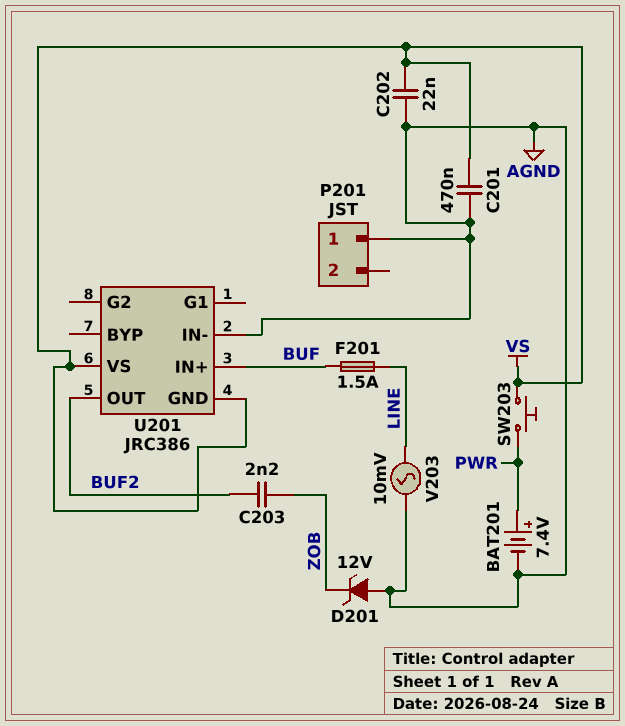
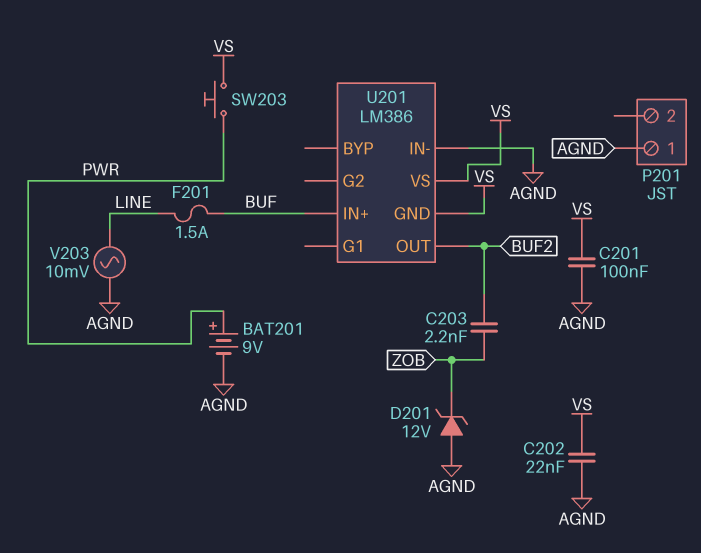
BAT201: 7.4V (plus PWR, minus AGND) -> 9V (plus PWR, minus AGND)
C201: 470nF (AGND, VS) -> 100nF (AGND, VS)
U201: JRC386 -> LM386

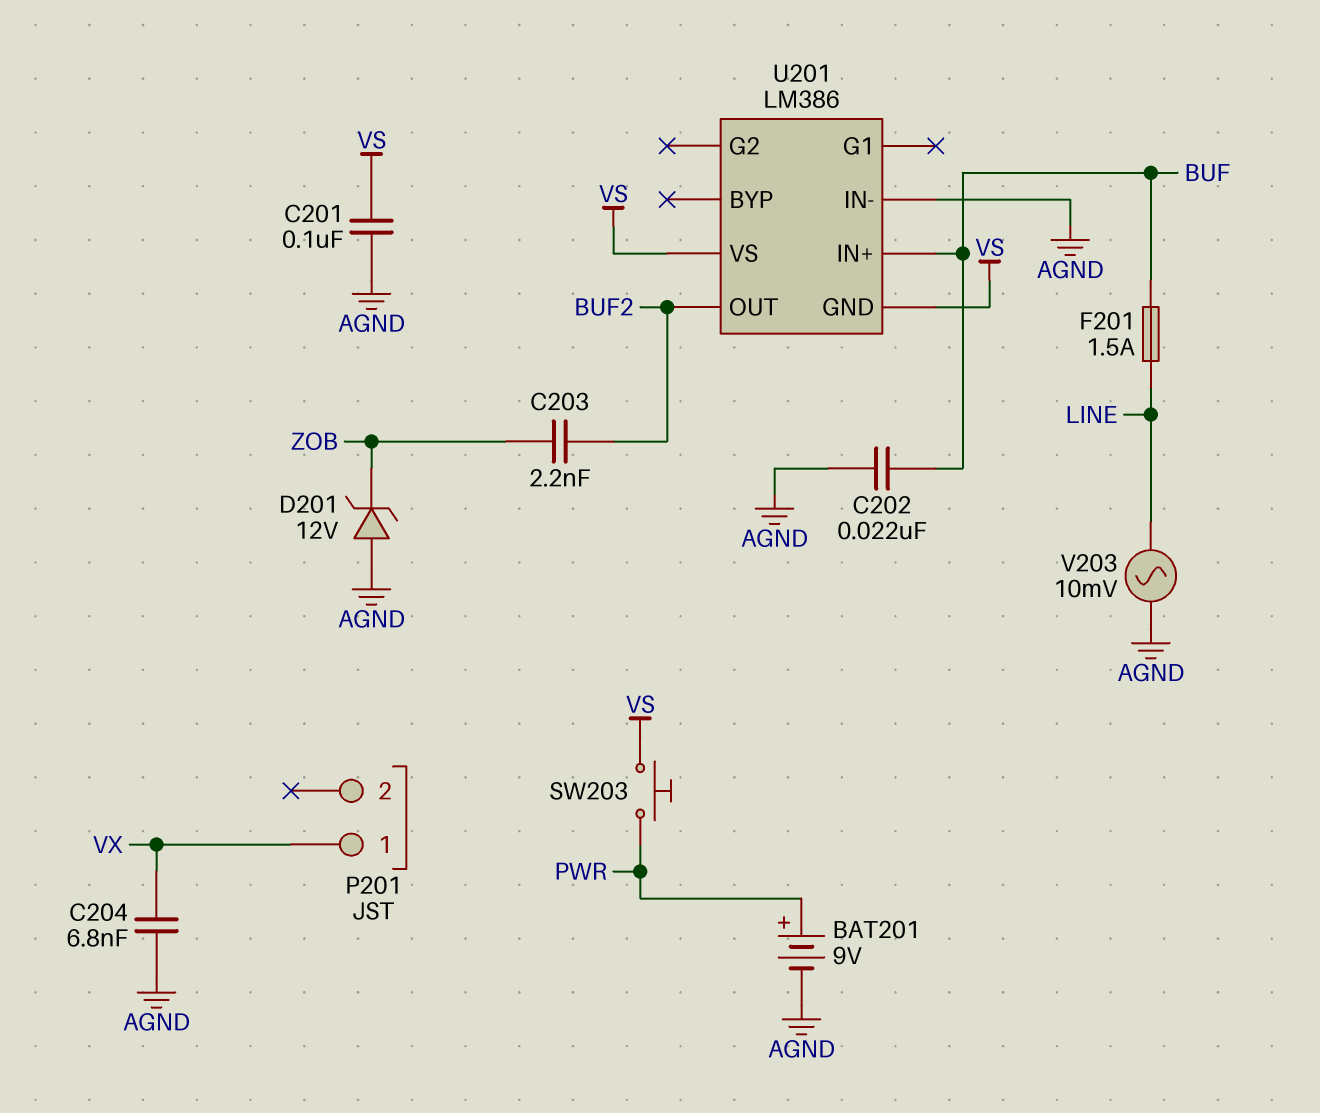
C202: 22nF (AGND, VS) -> 22nF (AGND, BUF)
C204: none -> 6.8nF (AGND, VX)
P201 pin 1: AGND -> VX

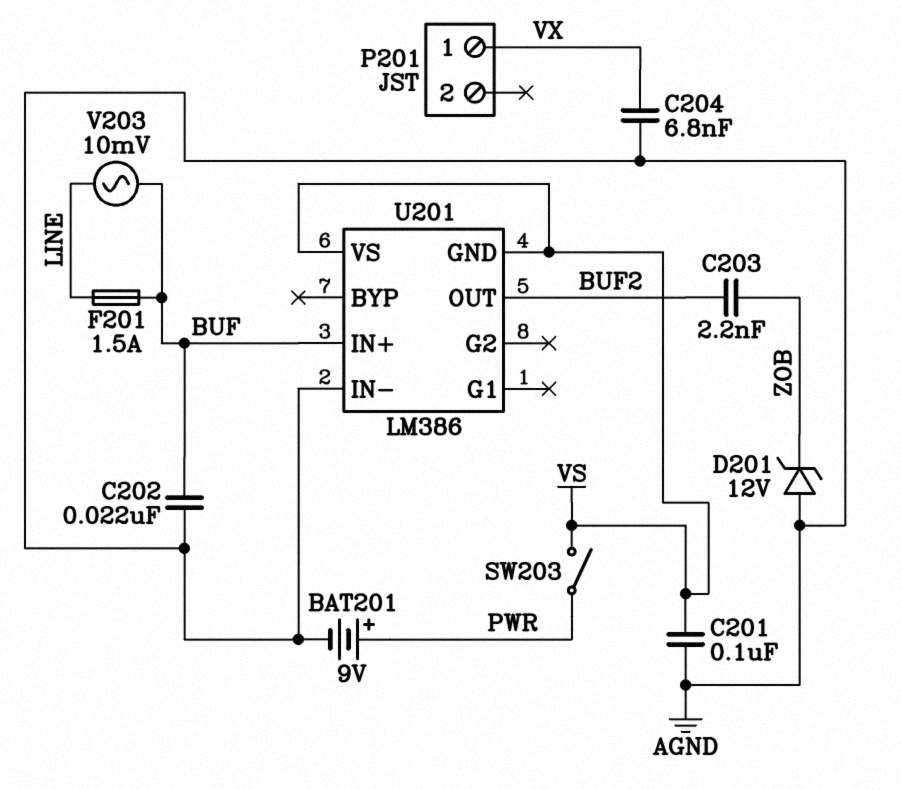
SW203: button (PWR, VS) -> switch (PWR, VS)
V203: AC 10mV (AGND, LINE) -> AC 10mV (BUF, LINE)

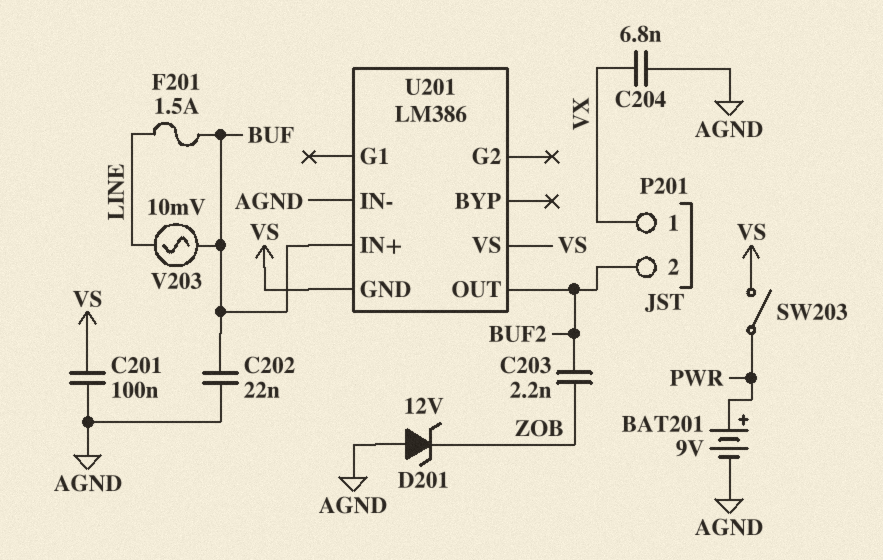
P201 pin 2: none -> BUF2

